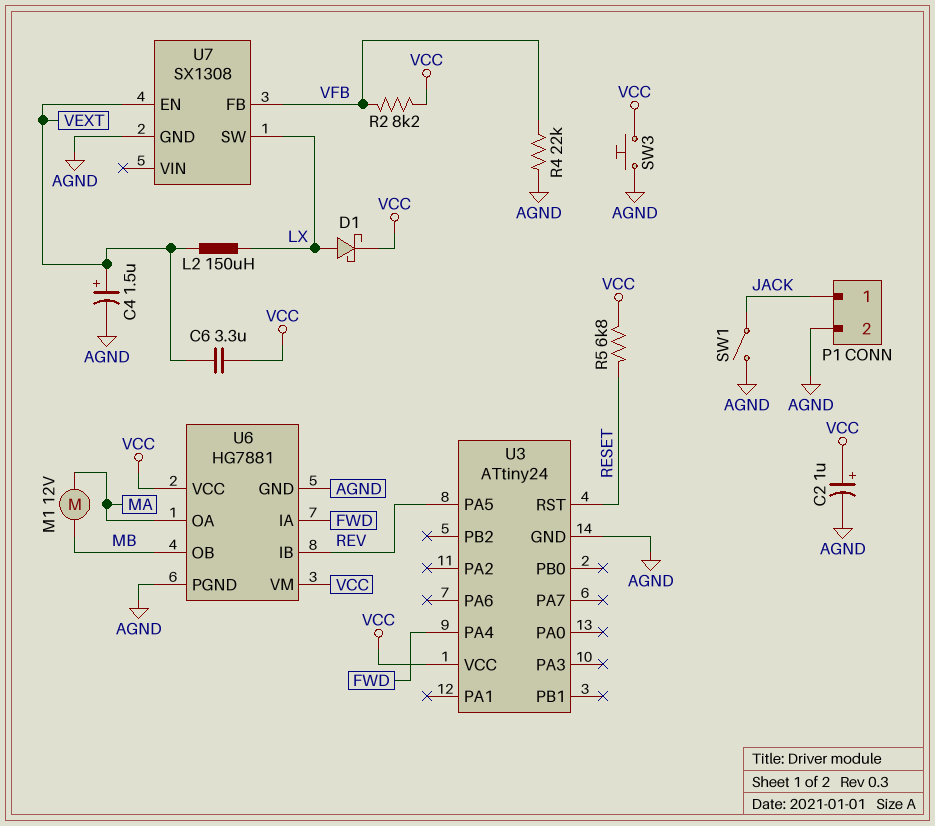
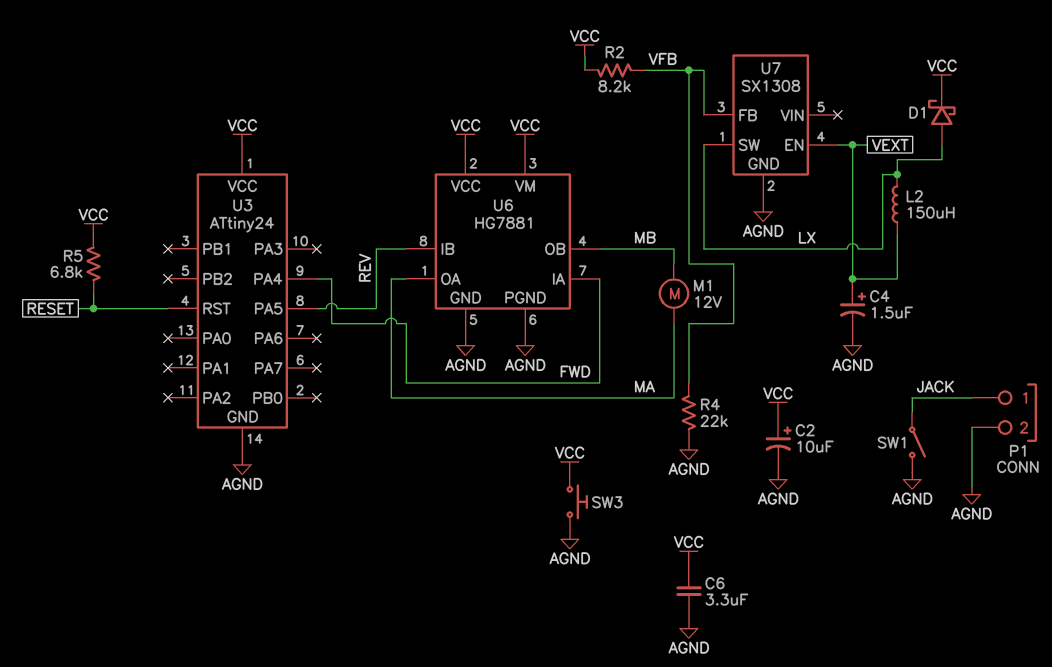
C2: 1uF (plus VCC, minus AGND) -> 10uF (plus VCC, minus AGND)
C6: 3.3uF (VCC, VEXT) -> 3.3uF (AGND, VCC)

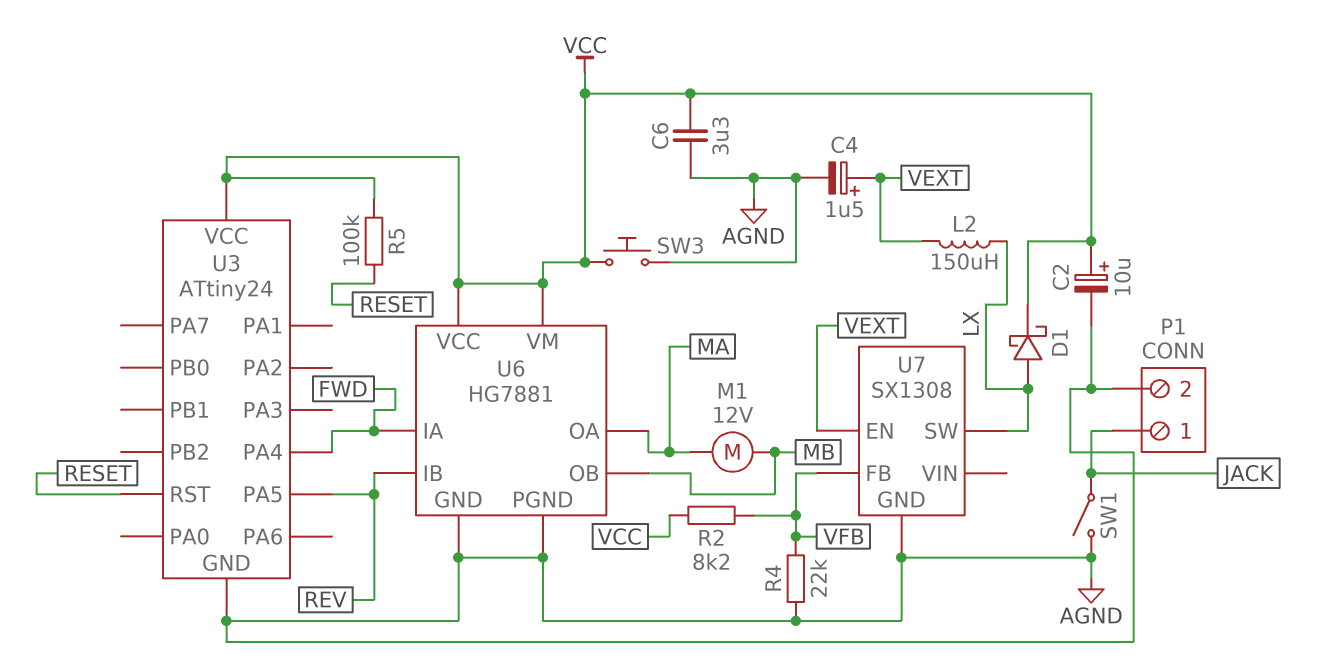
R5: 6.8k (RESET, VCC) -> 100k (RESET, VCC)

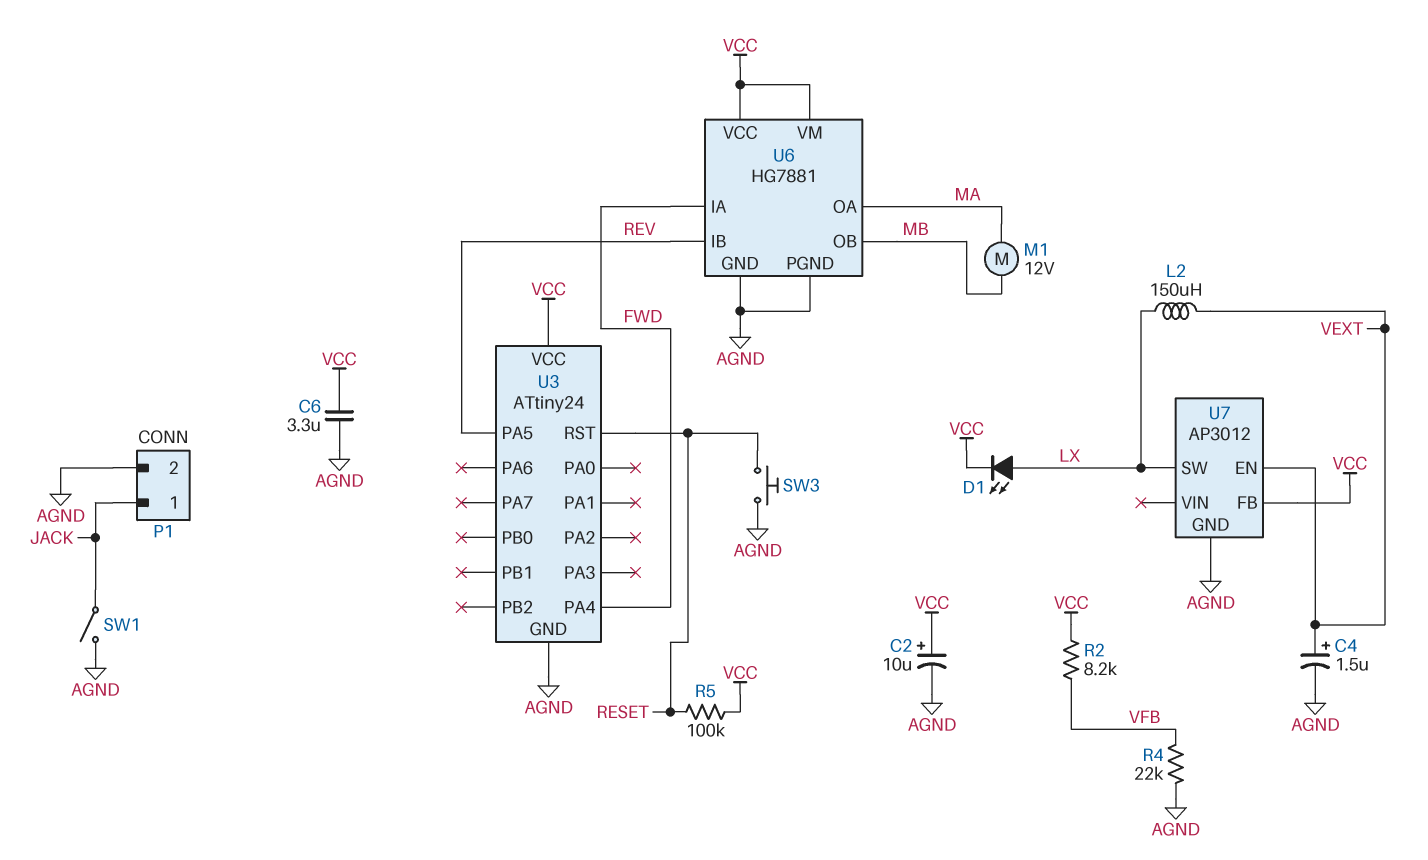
D1: schottky (A LX, K VCC) -> LED (A LX, K VCC)
SW3: button (AGND, VCC) -> button (AGND, RESET)
U7: SX1308 -> AP3012
U7 pin FB: VFB -> VCC

